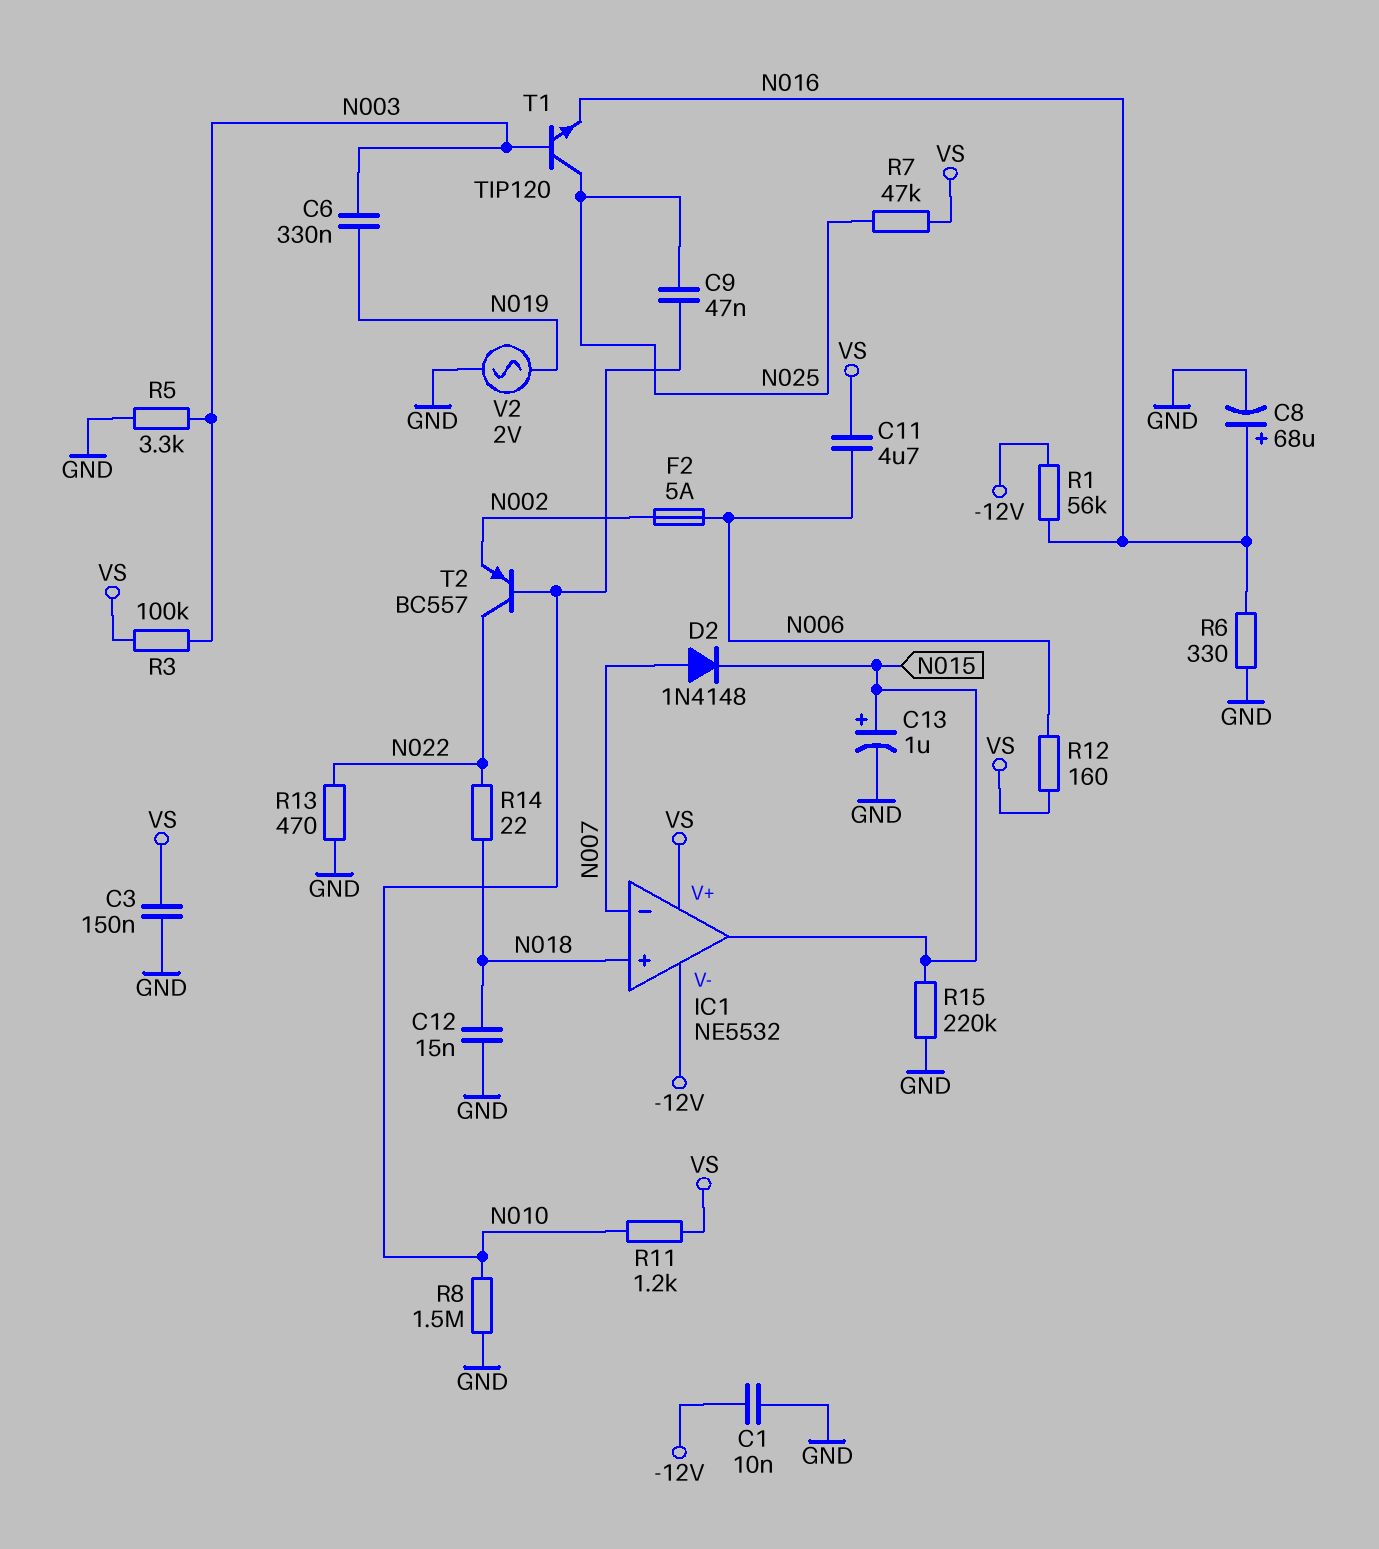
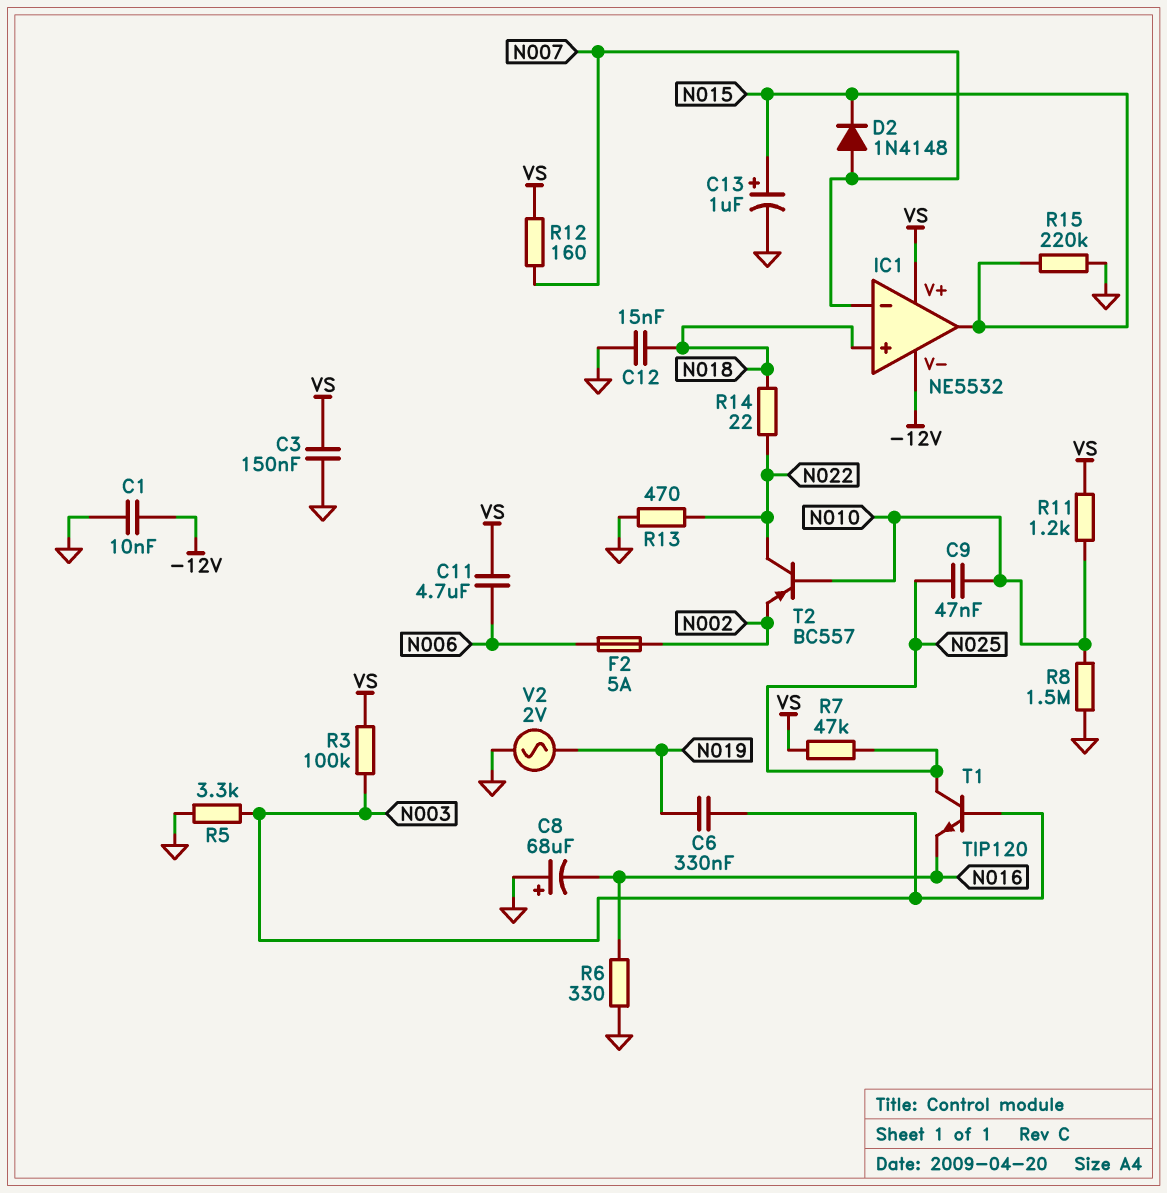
C8: 68uF (plus N016, minus GND) -> 68uF (plus GND, minus N016)
R1: 56k (-12V, N016) -> none
R12: 160 (N006, VS) -> 160 (N007, VS)

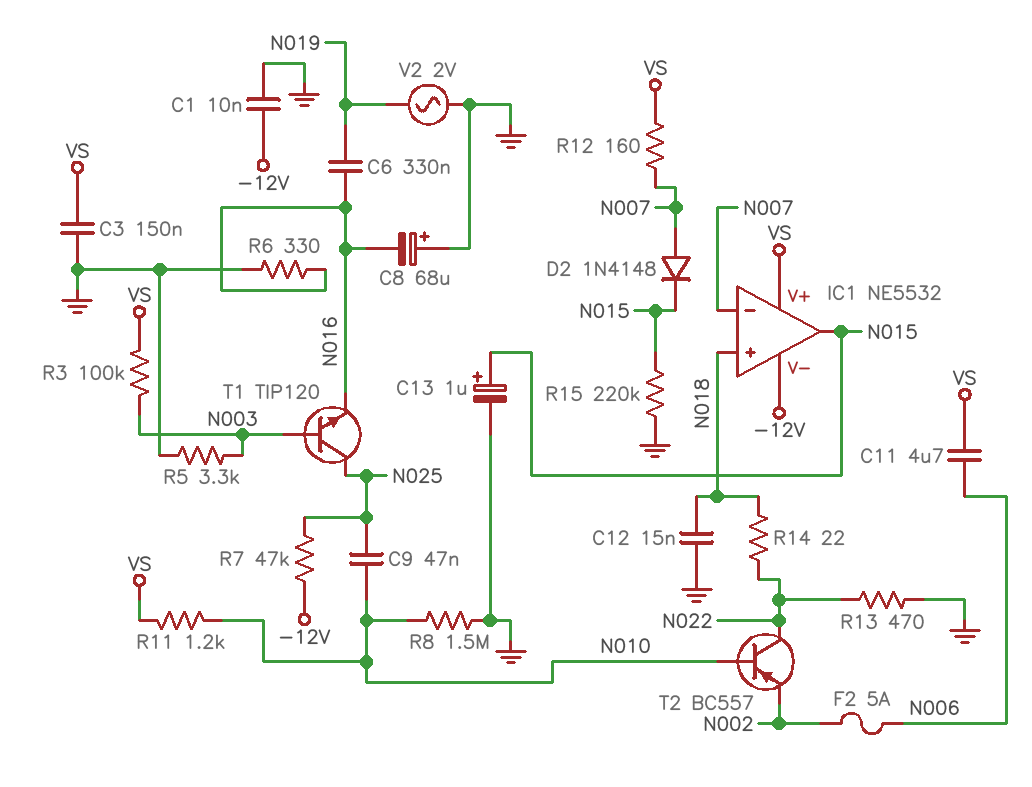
C6: 330nF (N003, N019) -> 330nF (N016, N019)
R7: 47k (N025, VS) -> 47k (-12V, N025)

